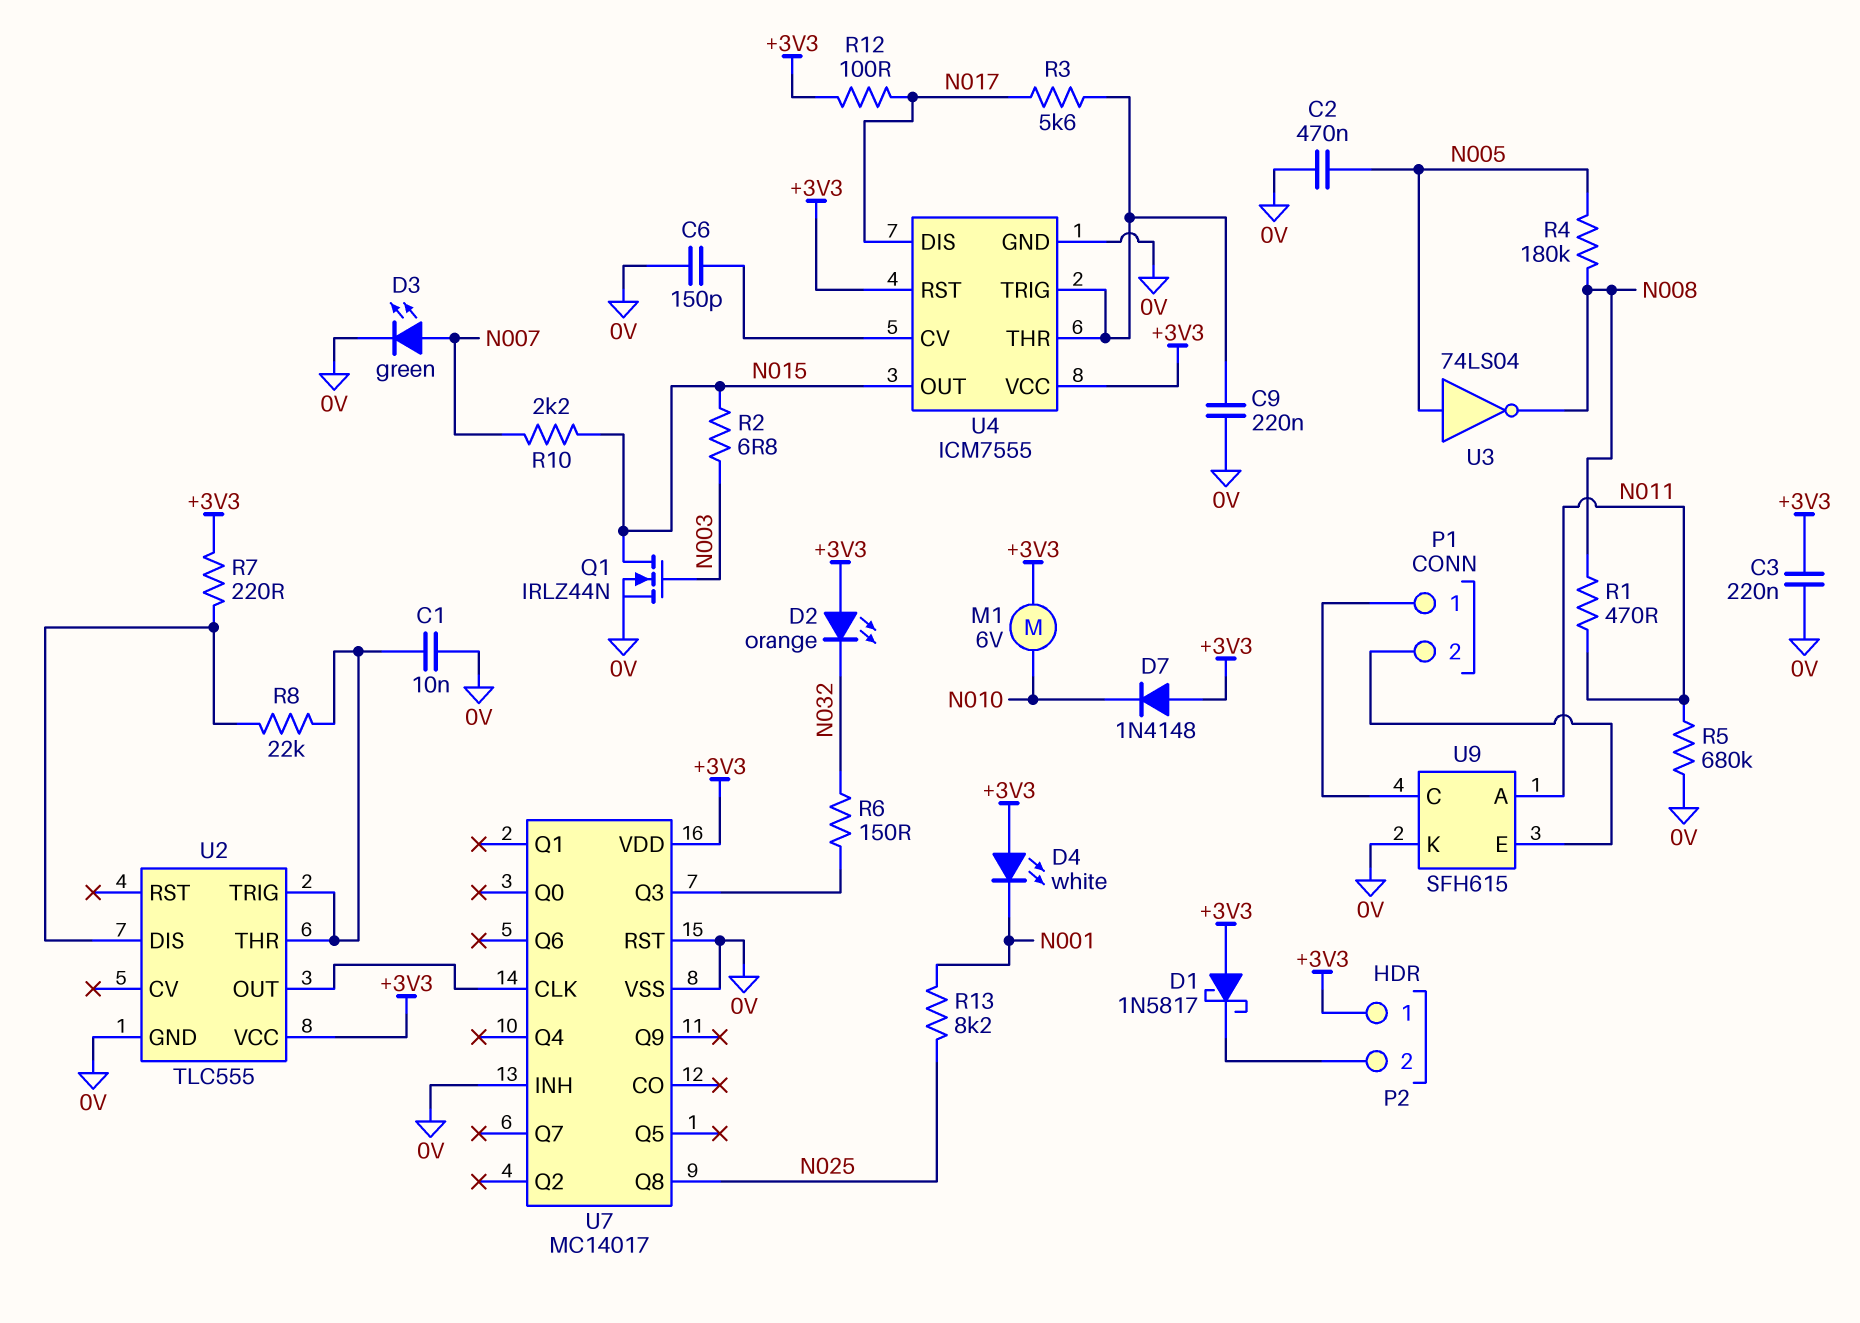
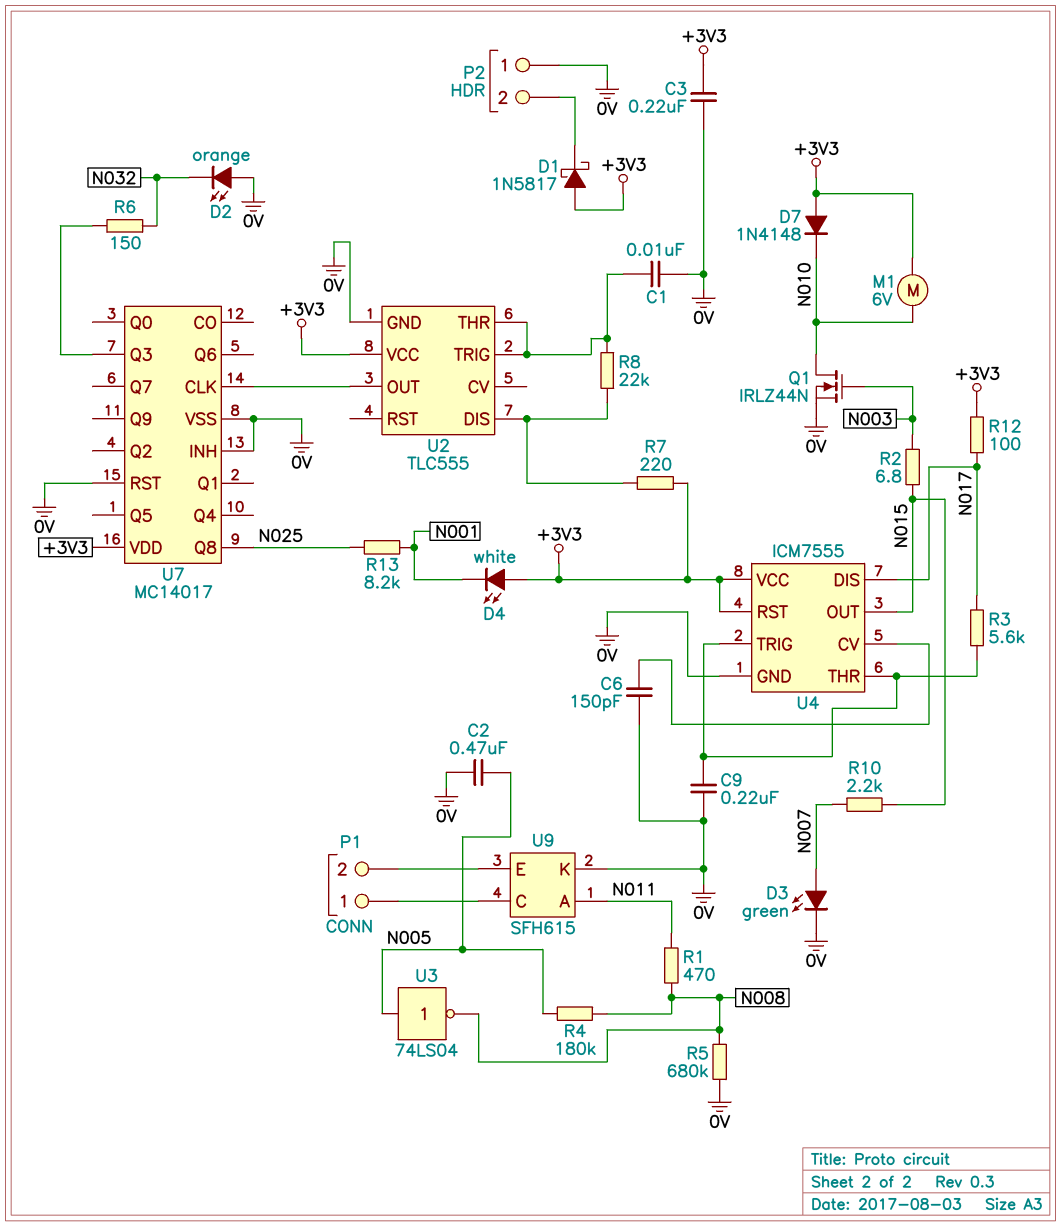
D2: LED orange (A +3V3, K N032) -> LED orange (A 0V, K N032)
P2 pin 1: +3V3 -> 0V
Q1: NMOS IRLZ44N (G N003, D N015, S 0V) -> NMOS IRLZ44N (G N003, D N010, S 0V)
R5: 680k (0V, N011) -> 680k (0V, N008)

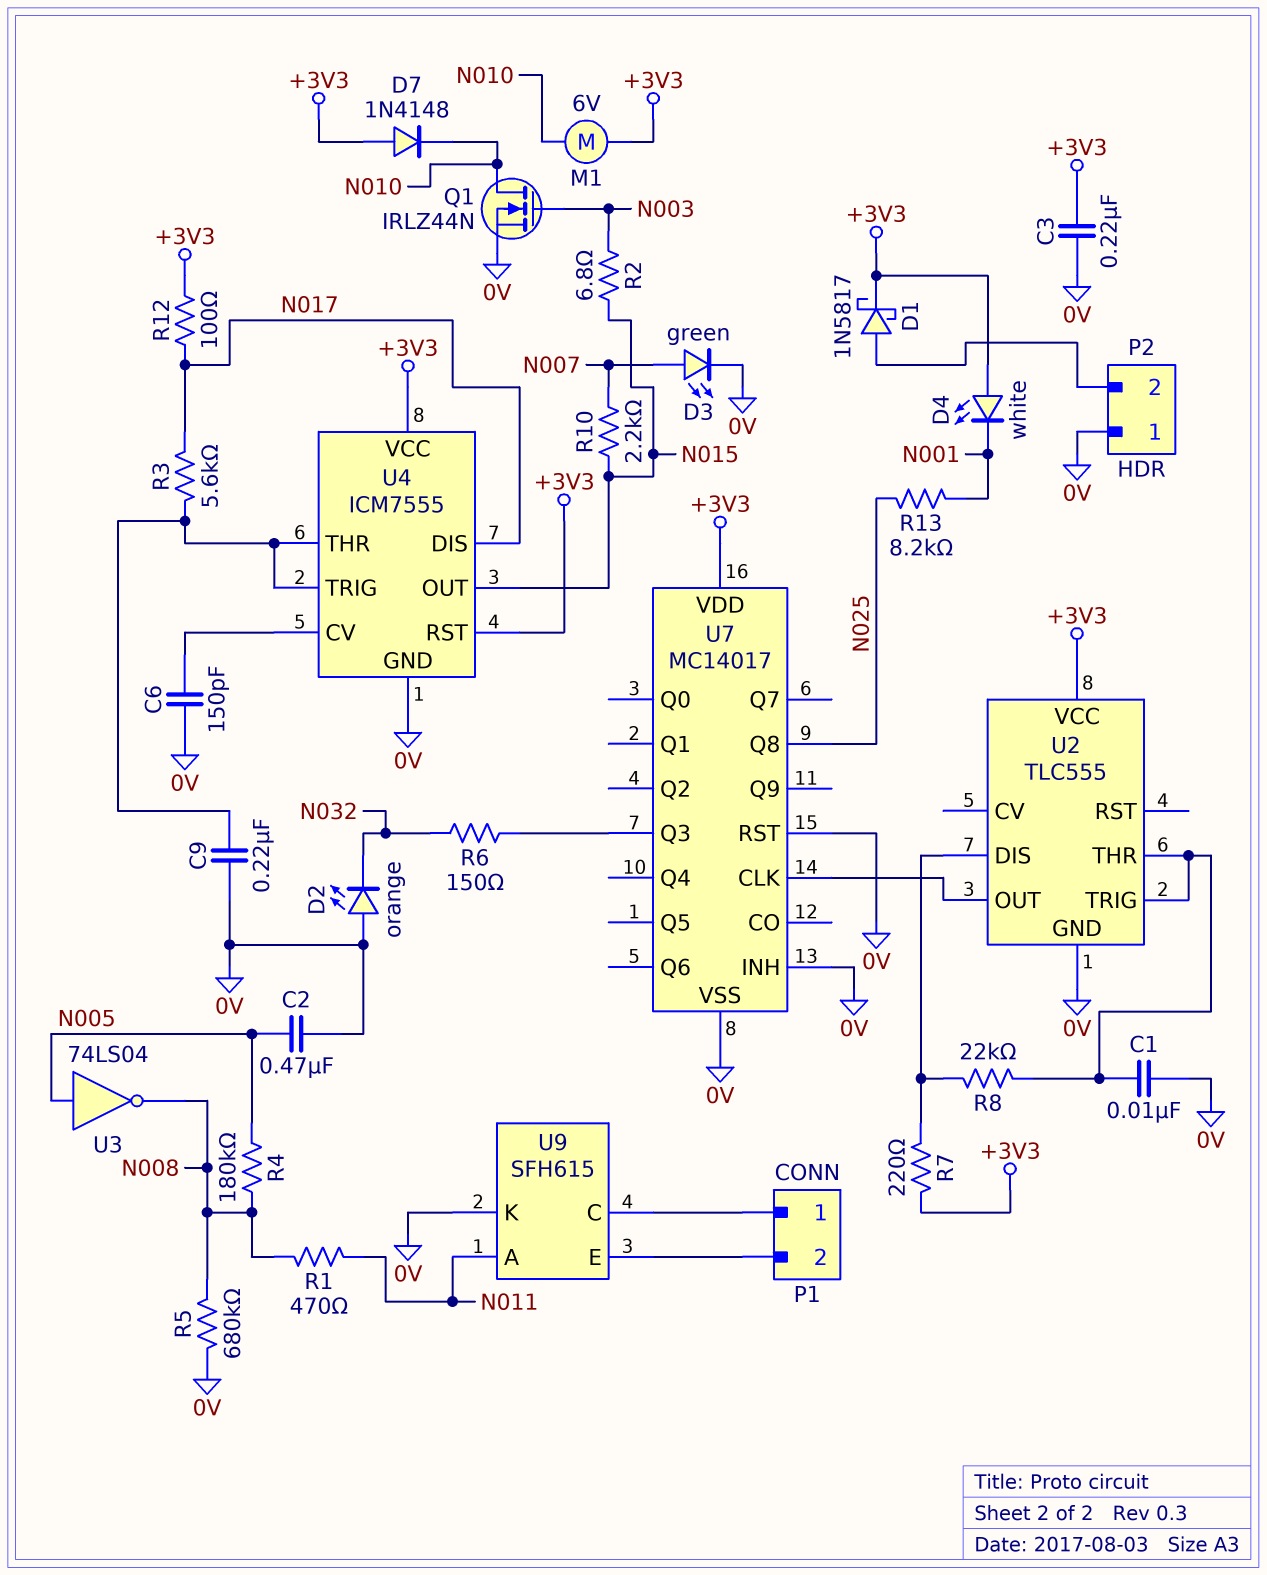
D1: schottky 1N5817 (A +3V3, K P2/2) -> schottky 1N5817 (A P2/2, K +3V3)

